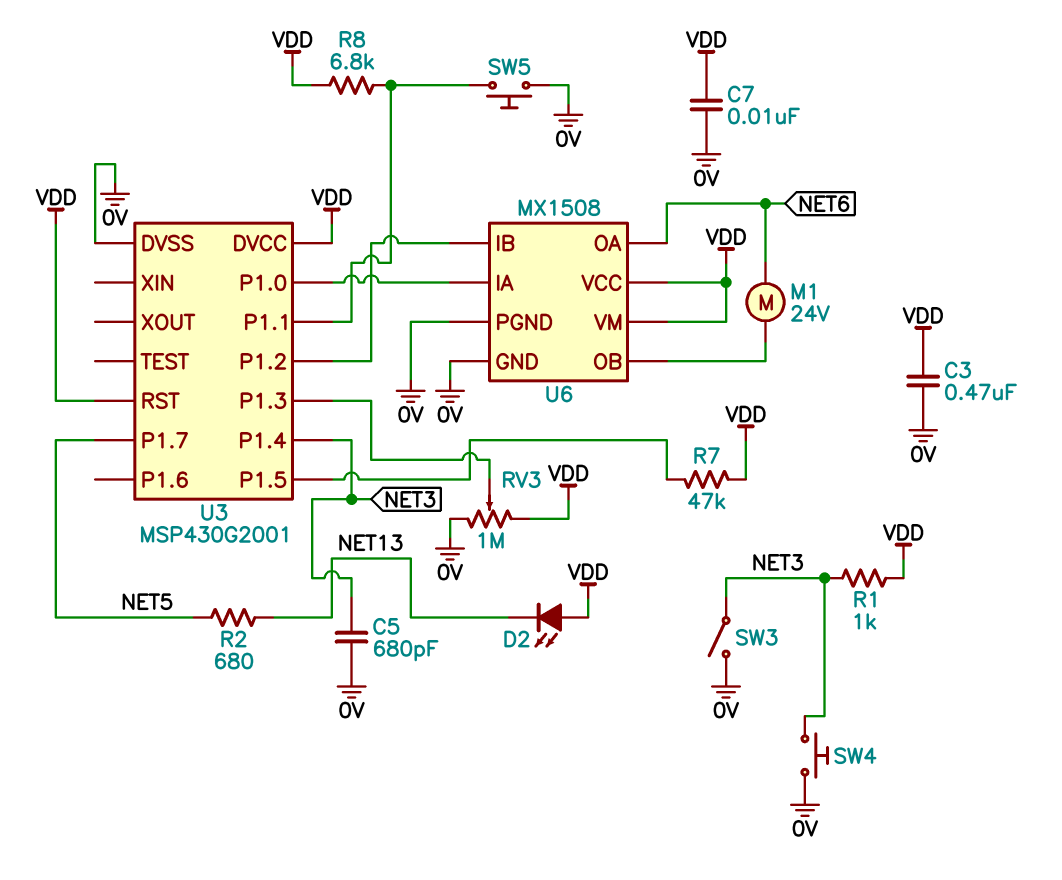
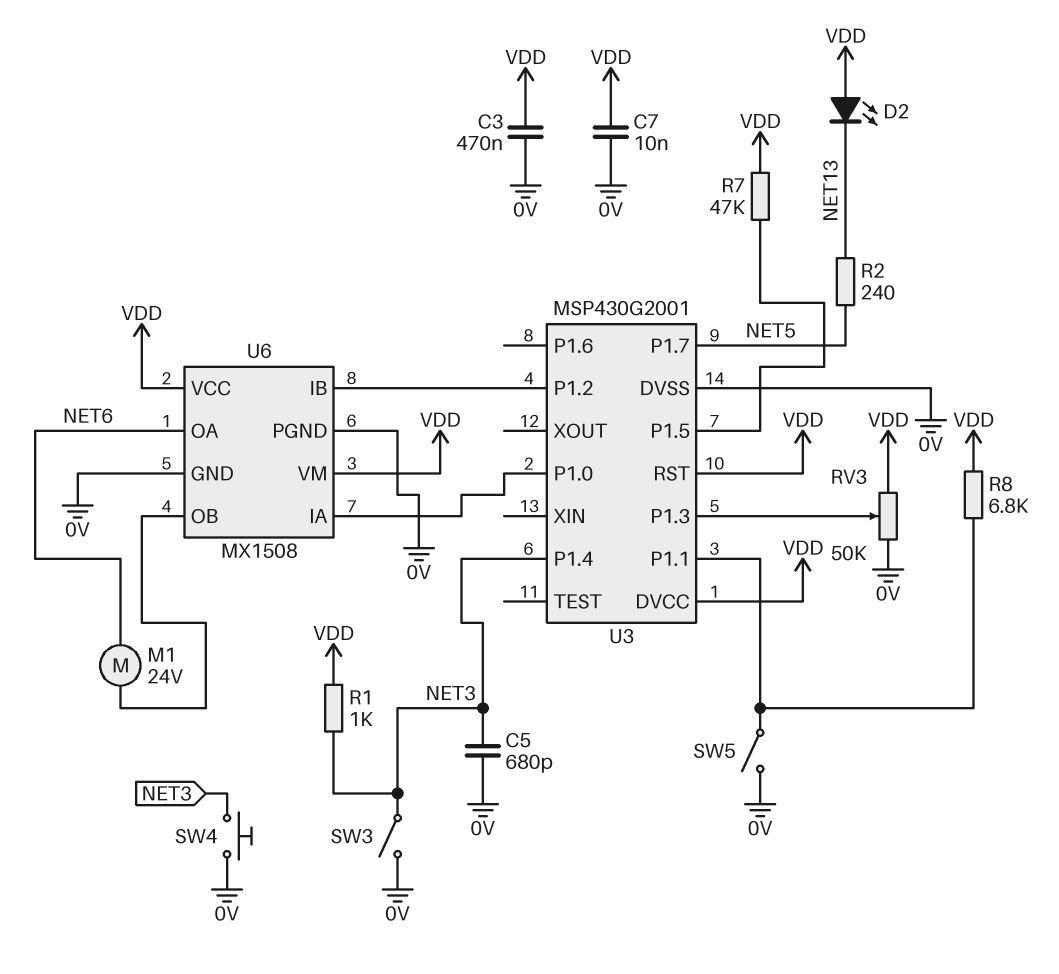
R2: 680 (NET5, NET13) -> 240 (NET5, NET13)
RV3: 1M (0V, VDD, wiper U3/P1.3) -> 50k (0V, VDD, wiper U3/P1.3)
SW5: button (0V, U3/P1.1) -> switch (0V, U3/P1.1)

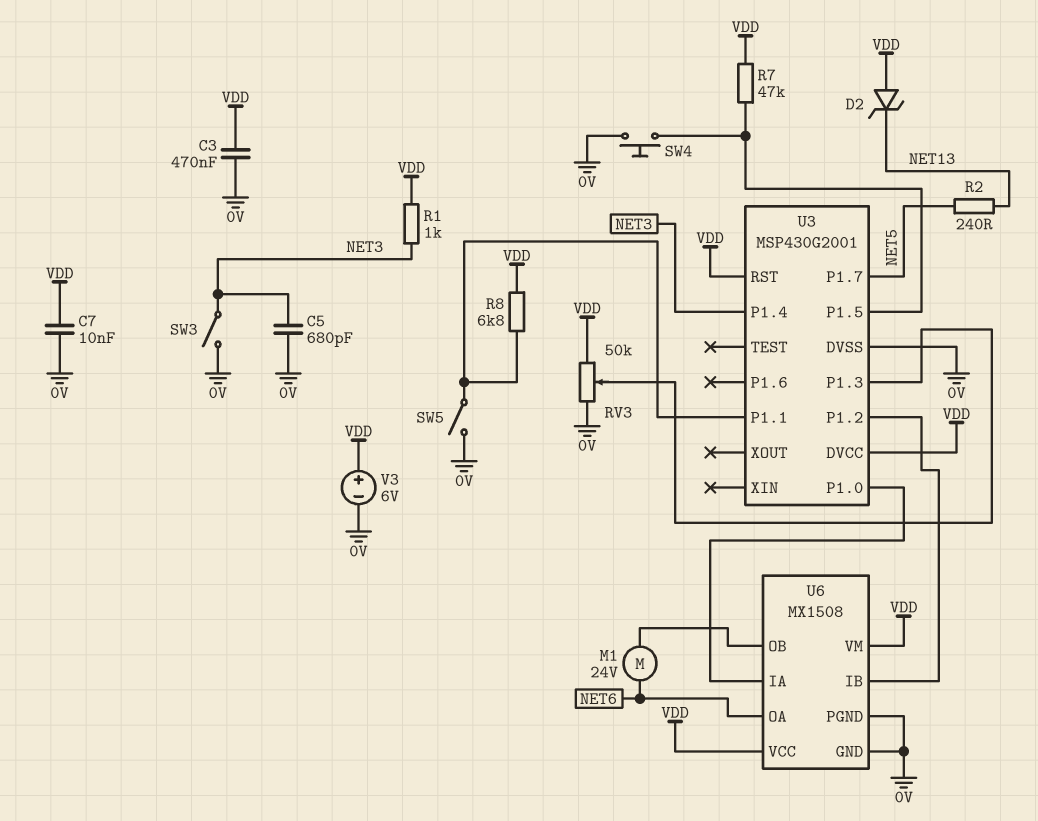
D2: LED (A VDD, K NET13) -> zener (A VDD, K NET13)
SW4: button (0V, NET3) -> button (0V, U3/P1.5)
V3: none -> 6V (plus VDD, minus 0V)

